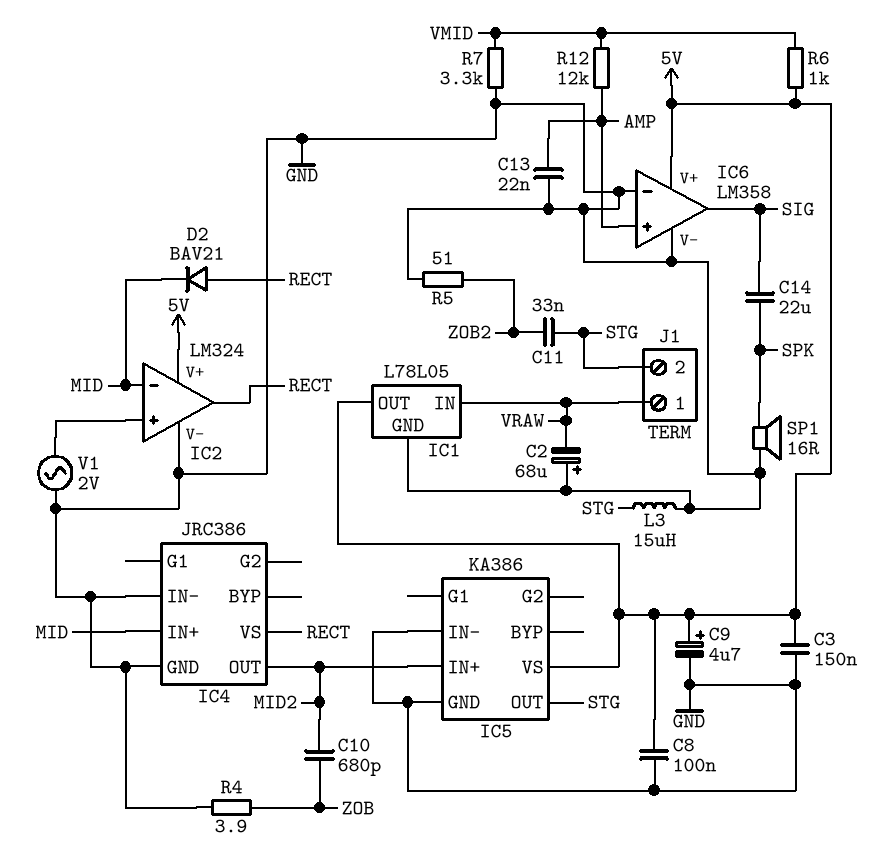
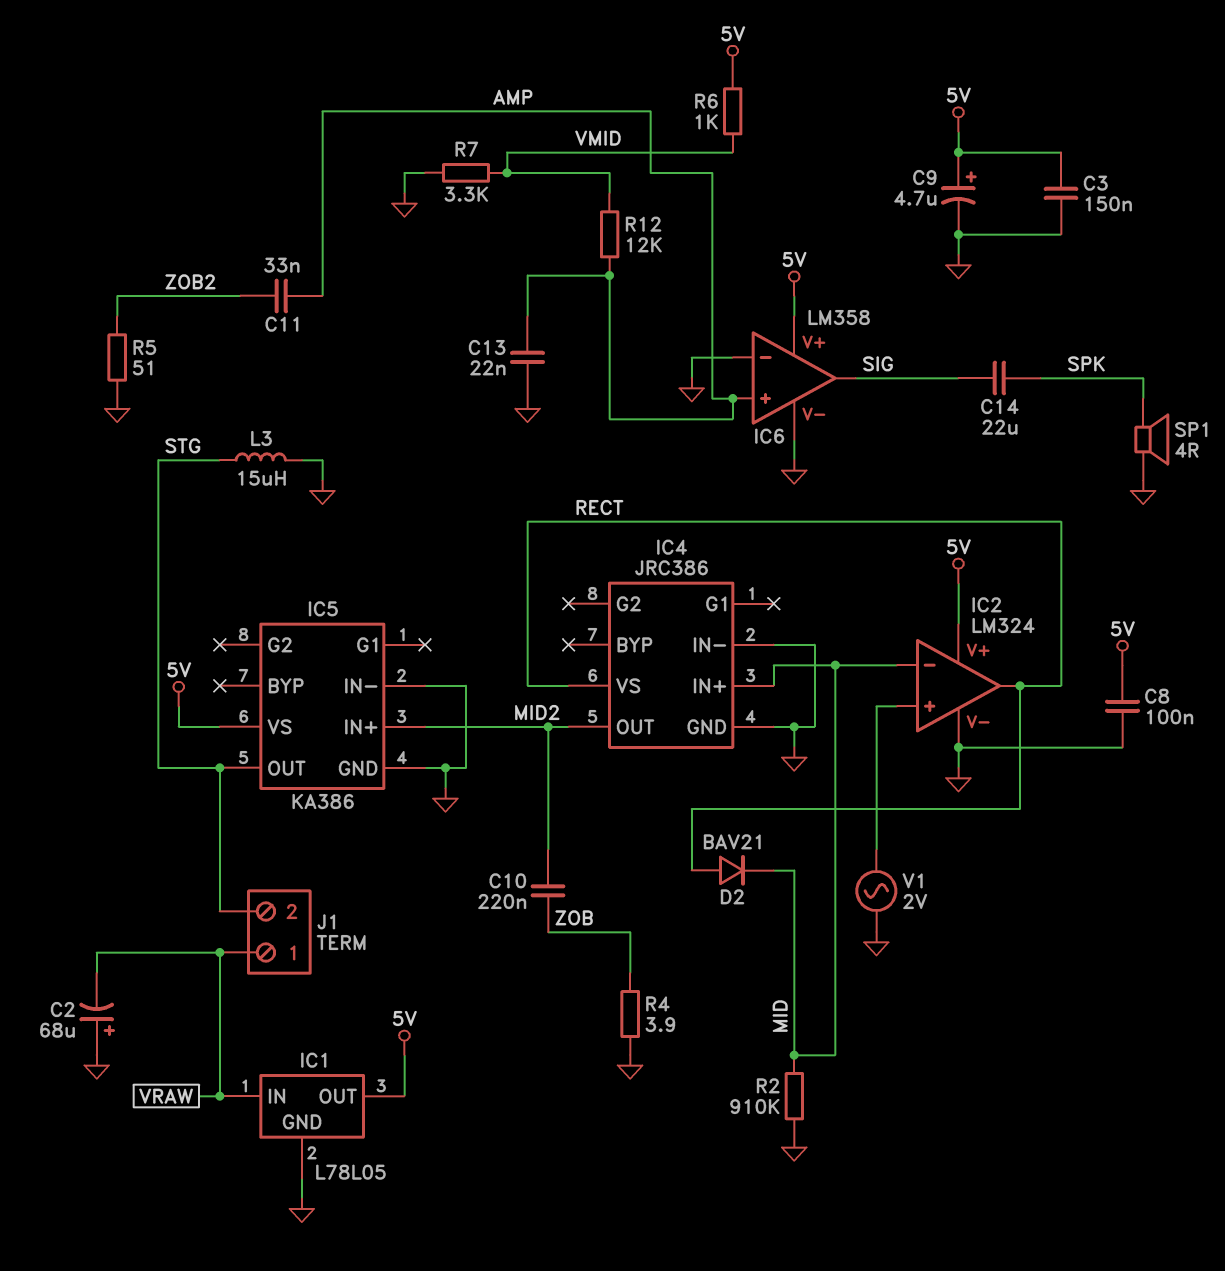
C10: 680pF (MID2, ZOB) -> 220nF (MID2, ZOB)
C11: 33nF (STG, ZOB2) -> 33nF (AMP, ZOB2)
R2: none -> 910k (GND, MID)
SP1: speaker 16R (GND, SPK) -> speaker 4R (GND, SPK)

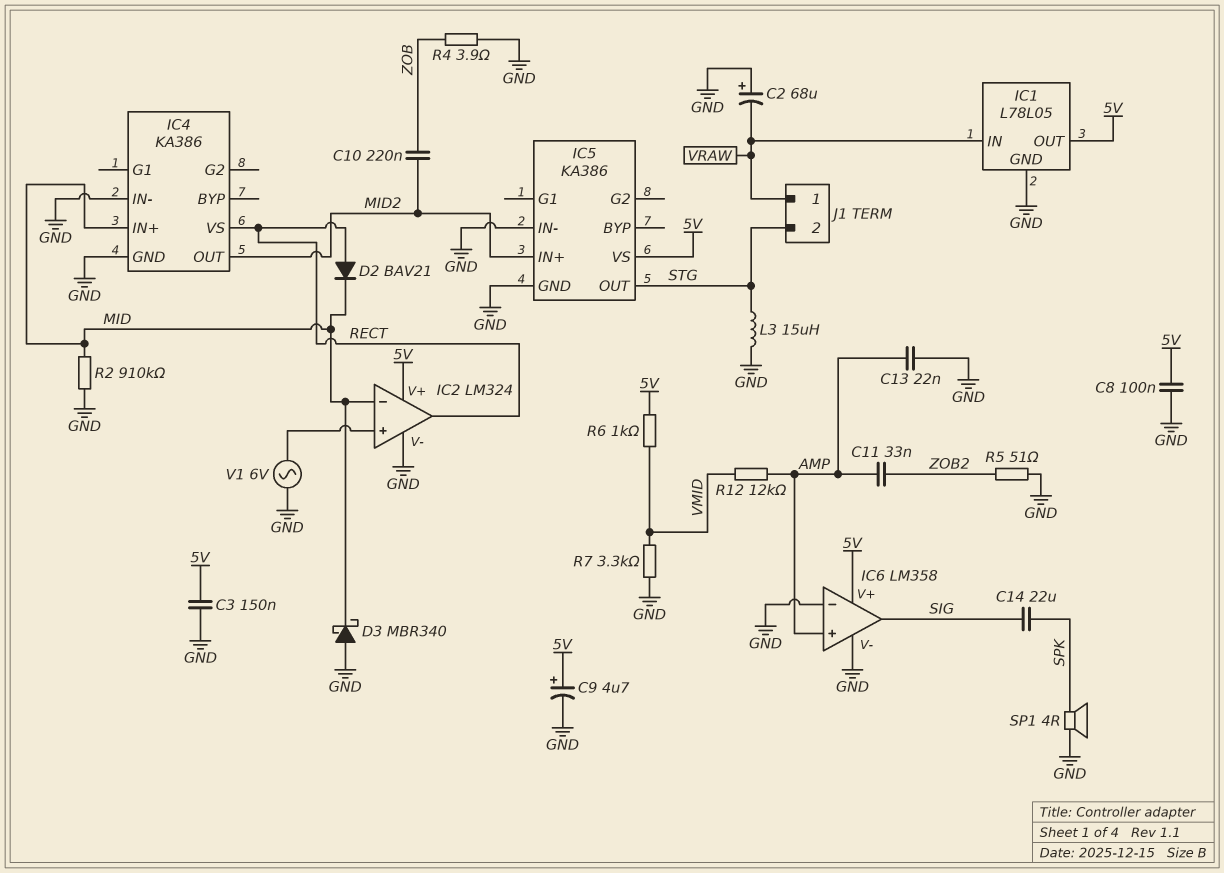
D3: none -> schottky MBR340 (A GND, K MID)
IC4: JRC386 -> KA386
V1: AC 2V (GND, IC2/in+) -> AC 6V (GND, IC2/in+)

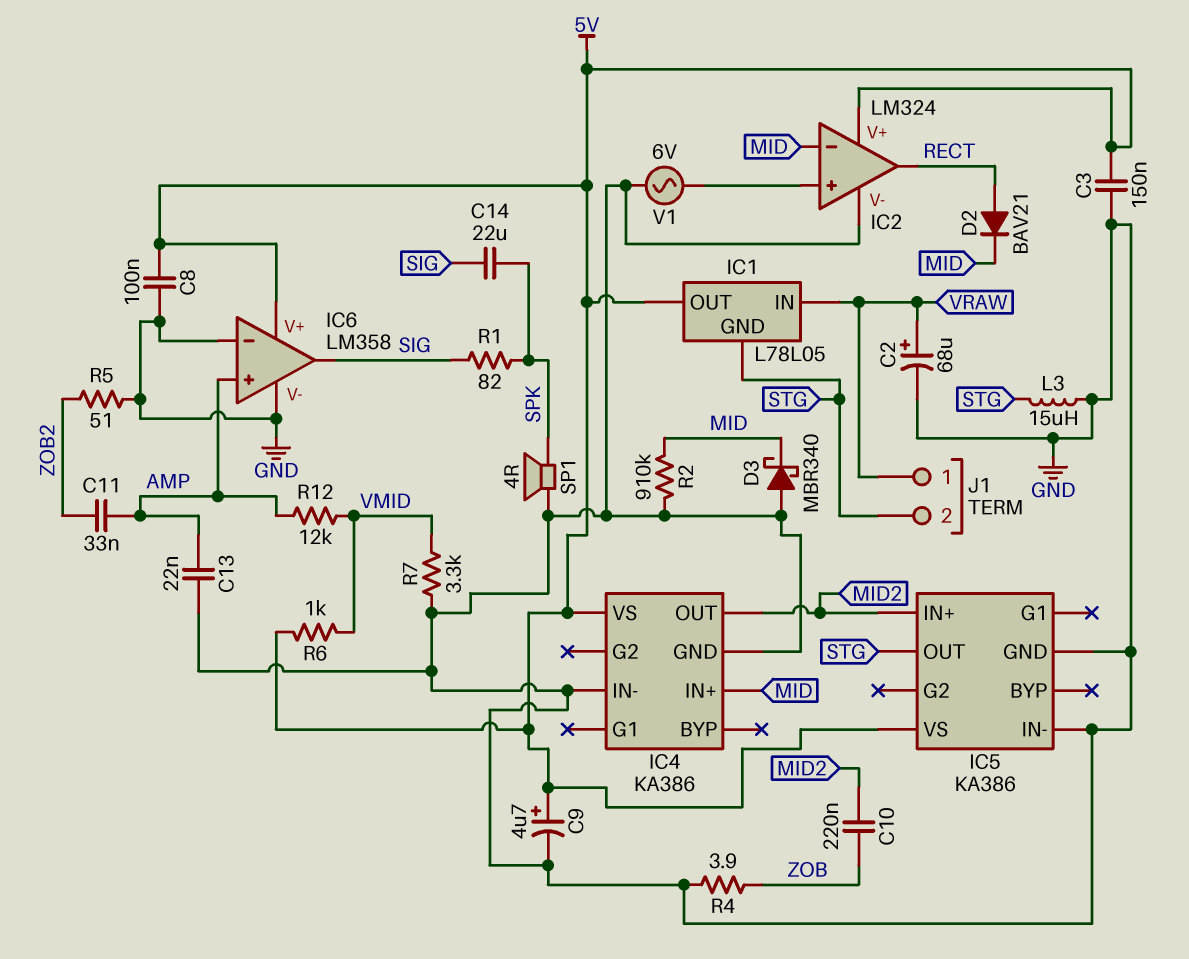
C2: 68uF (plus GND, minus VRAW) -> 68uF (plus VRAW, minus GND)
IC1 pin GND: GND -> STG
IC4 pin VS: RECT -> 5V
R1: none -> 82 (SIG, SPK)

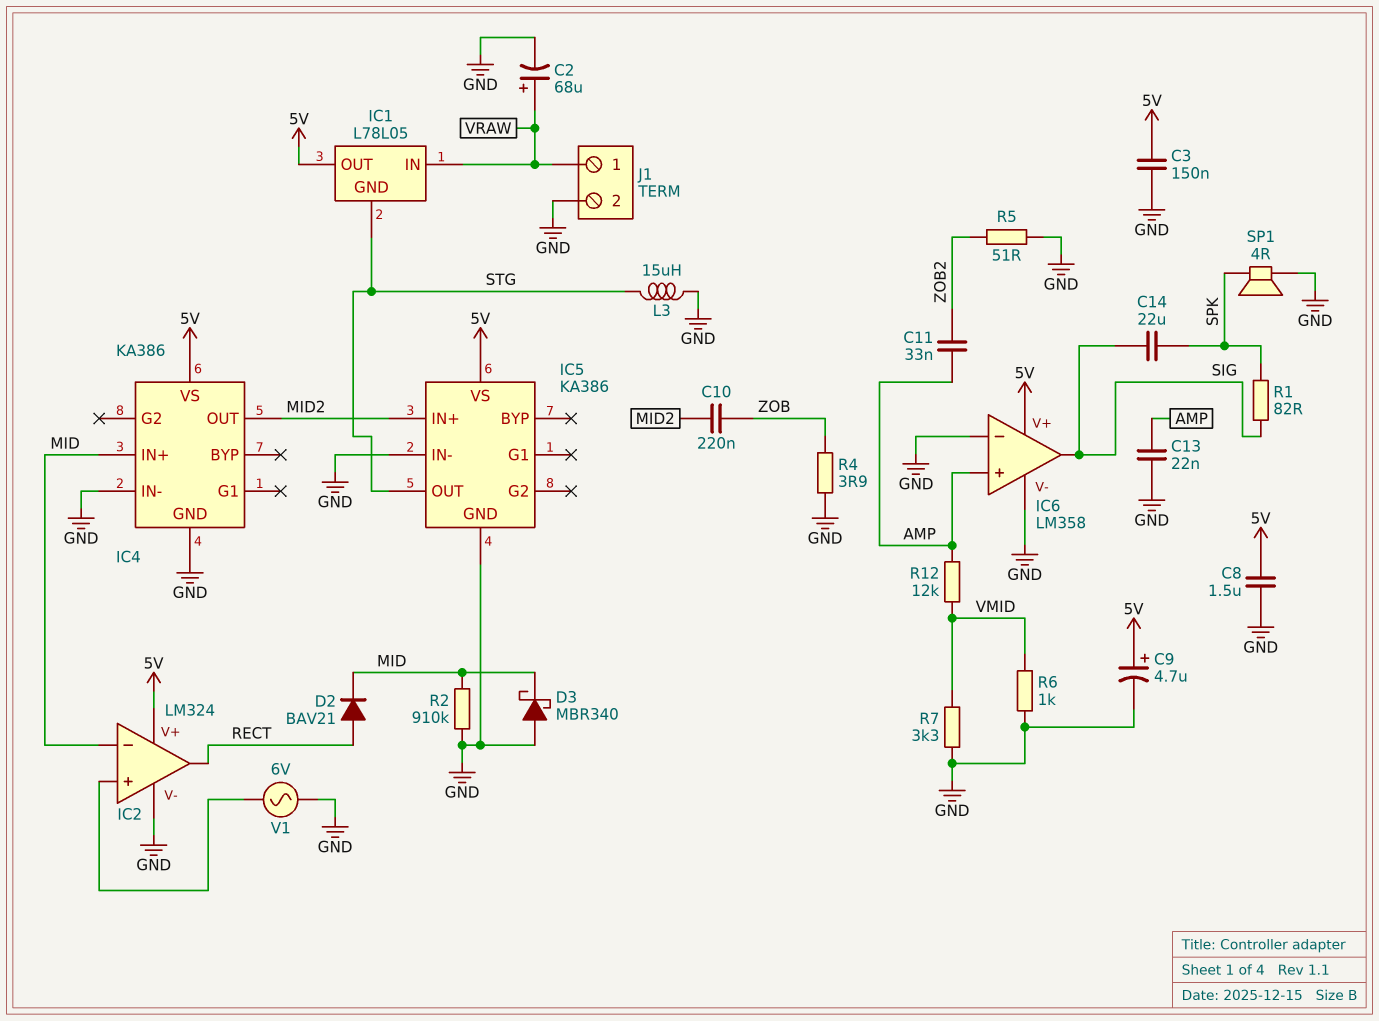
C8: 100nF (5V, GND) -> 1.5uF (5V, GND)
J1 pin 2: STG -> GND
R6: 1k (5V, VMID) -> 1k (GND, VMID)

